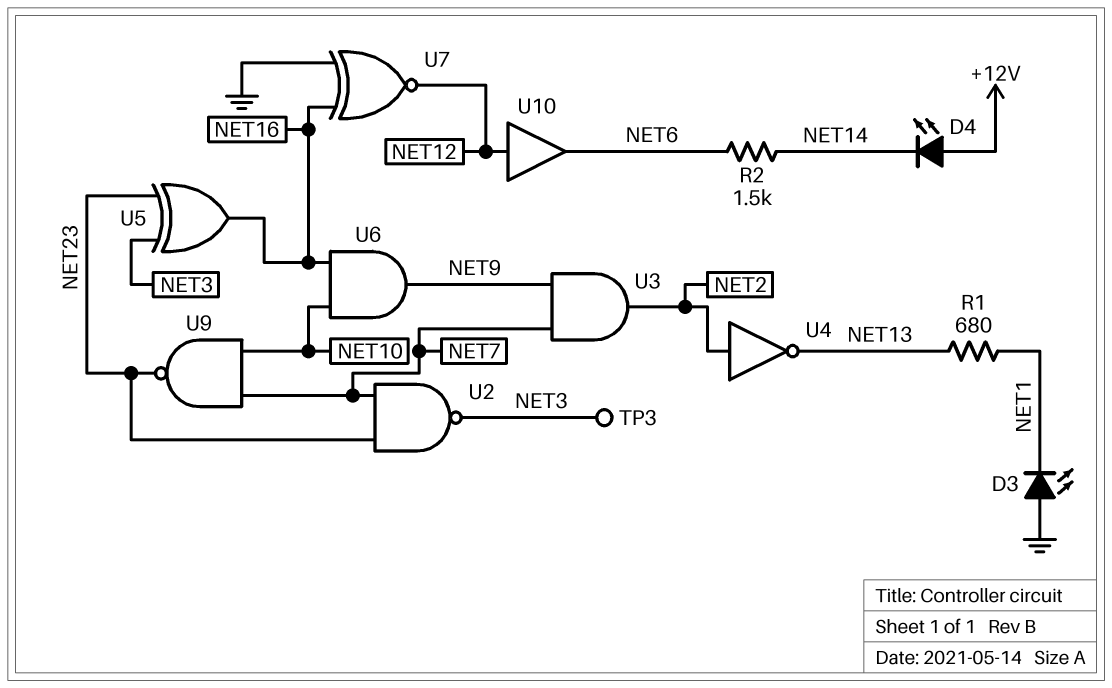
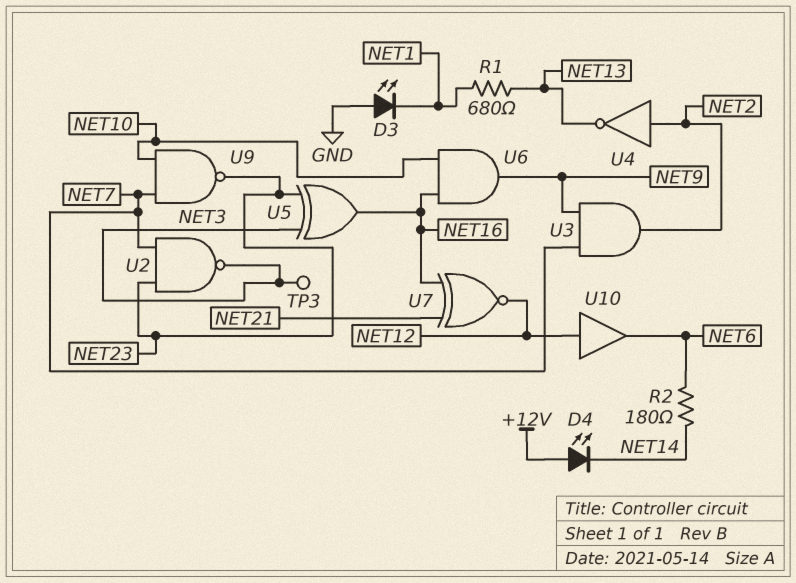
R2: 1.5k (NET6, NET14) -> 180 (NET6, NET14)
U7: XNOR (in GND, in NET16, out NET12) -> XNOR (in NET16, in NET21, out NET12)

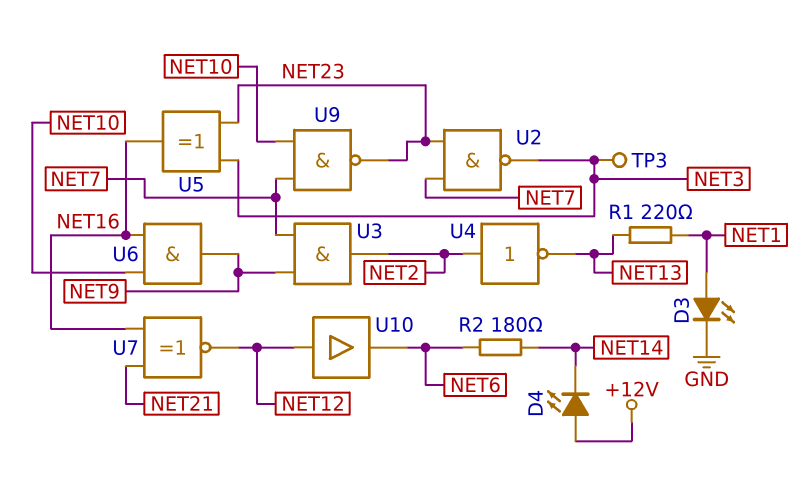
D3: LED (A GND, K NET1) -> LED (A NET1, K GND)
R1: 680 (NET1, NET13) -> 220 (NET1, NET13)

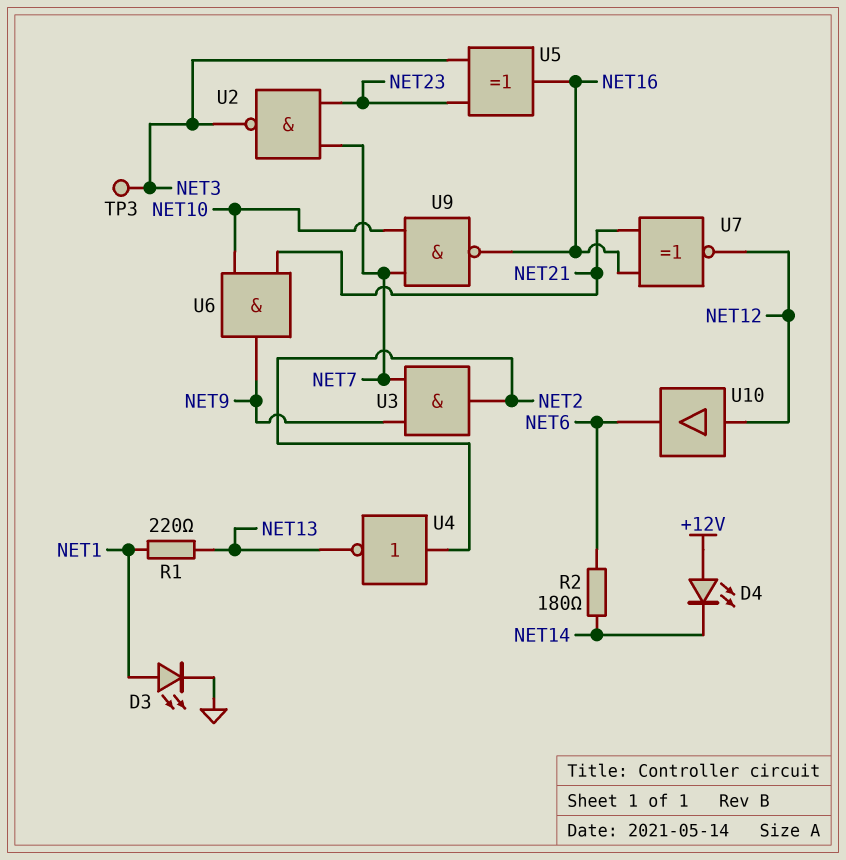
U6: AND (in NET10, in NET16, out NET9) -> AND (in NET10, in NET21, out NET9)
U9: NAND (in NET7, in NET10, out NET23) -> NAND (in NET7, in NET10, out NET16)

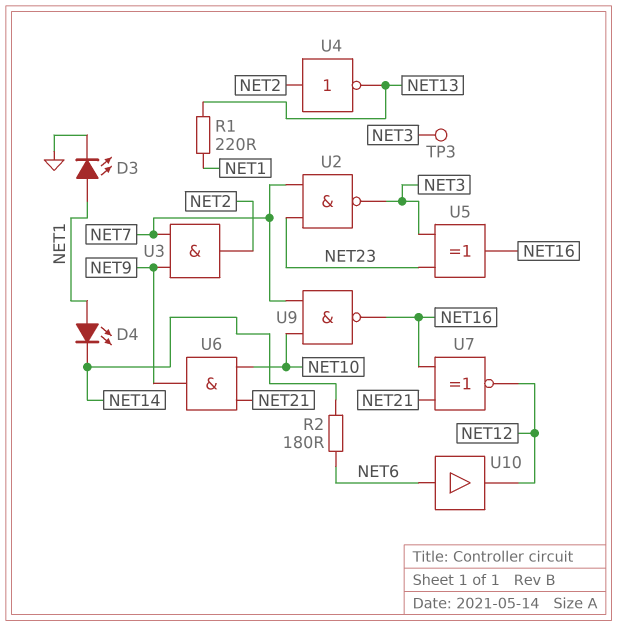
D4: LED (A +12V, K NET14) -> LED (A NET1, K NET14)
U10: buffer (in NET12, out NET6) -> buffer (in NET6, out NET12)

